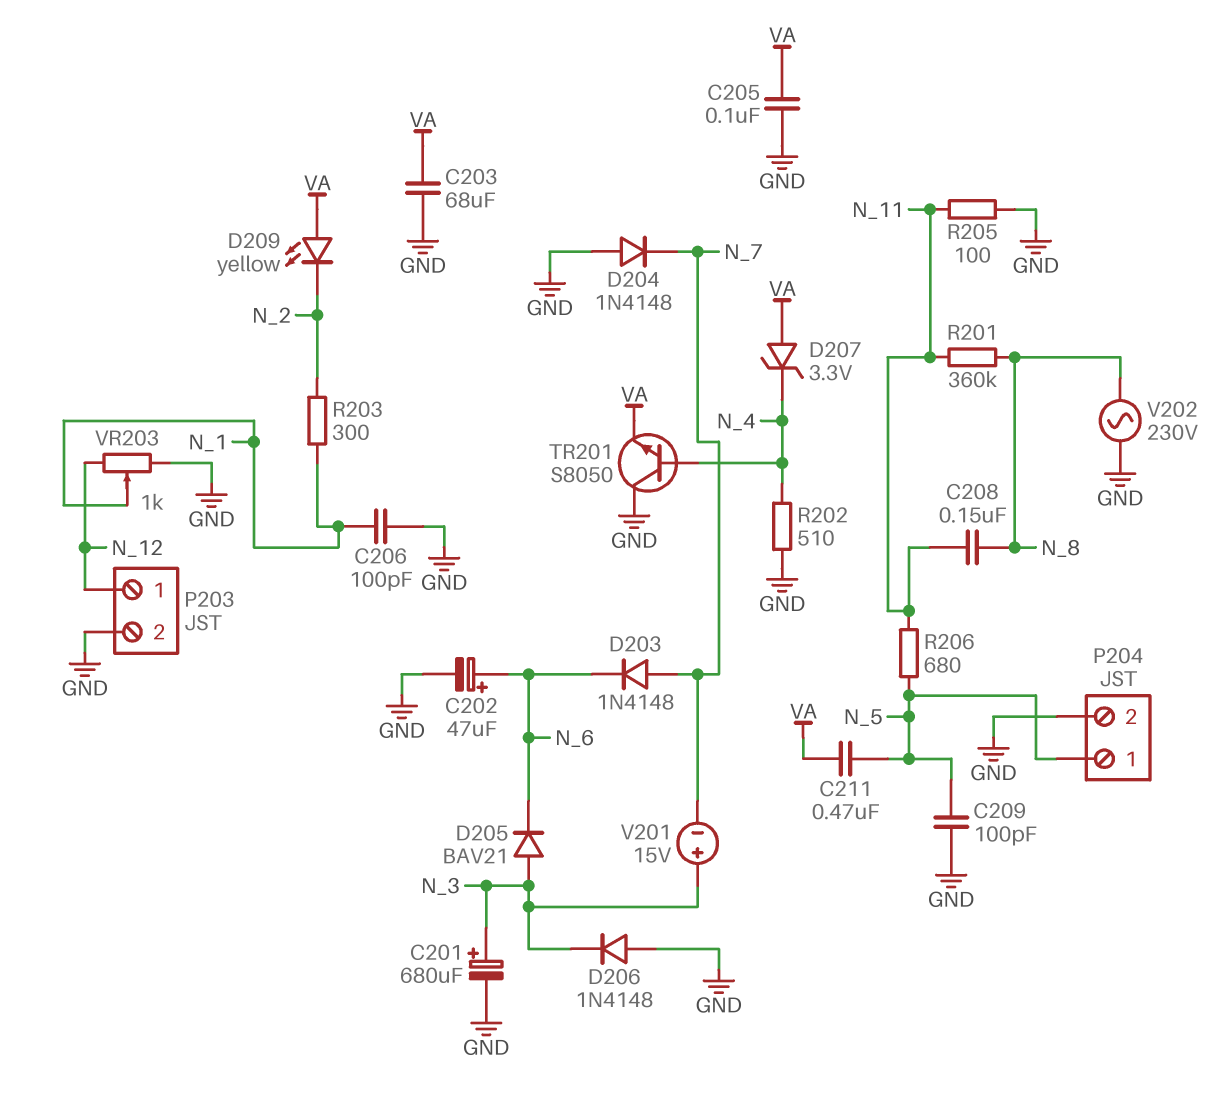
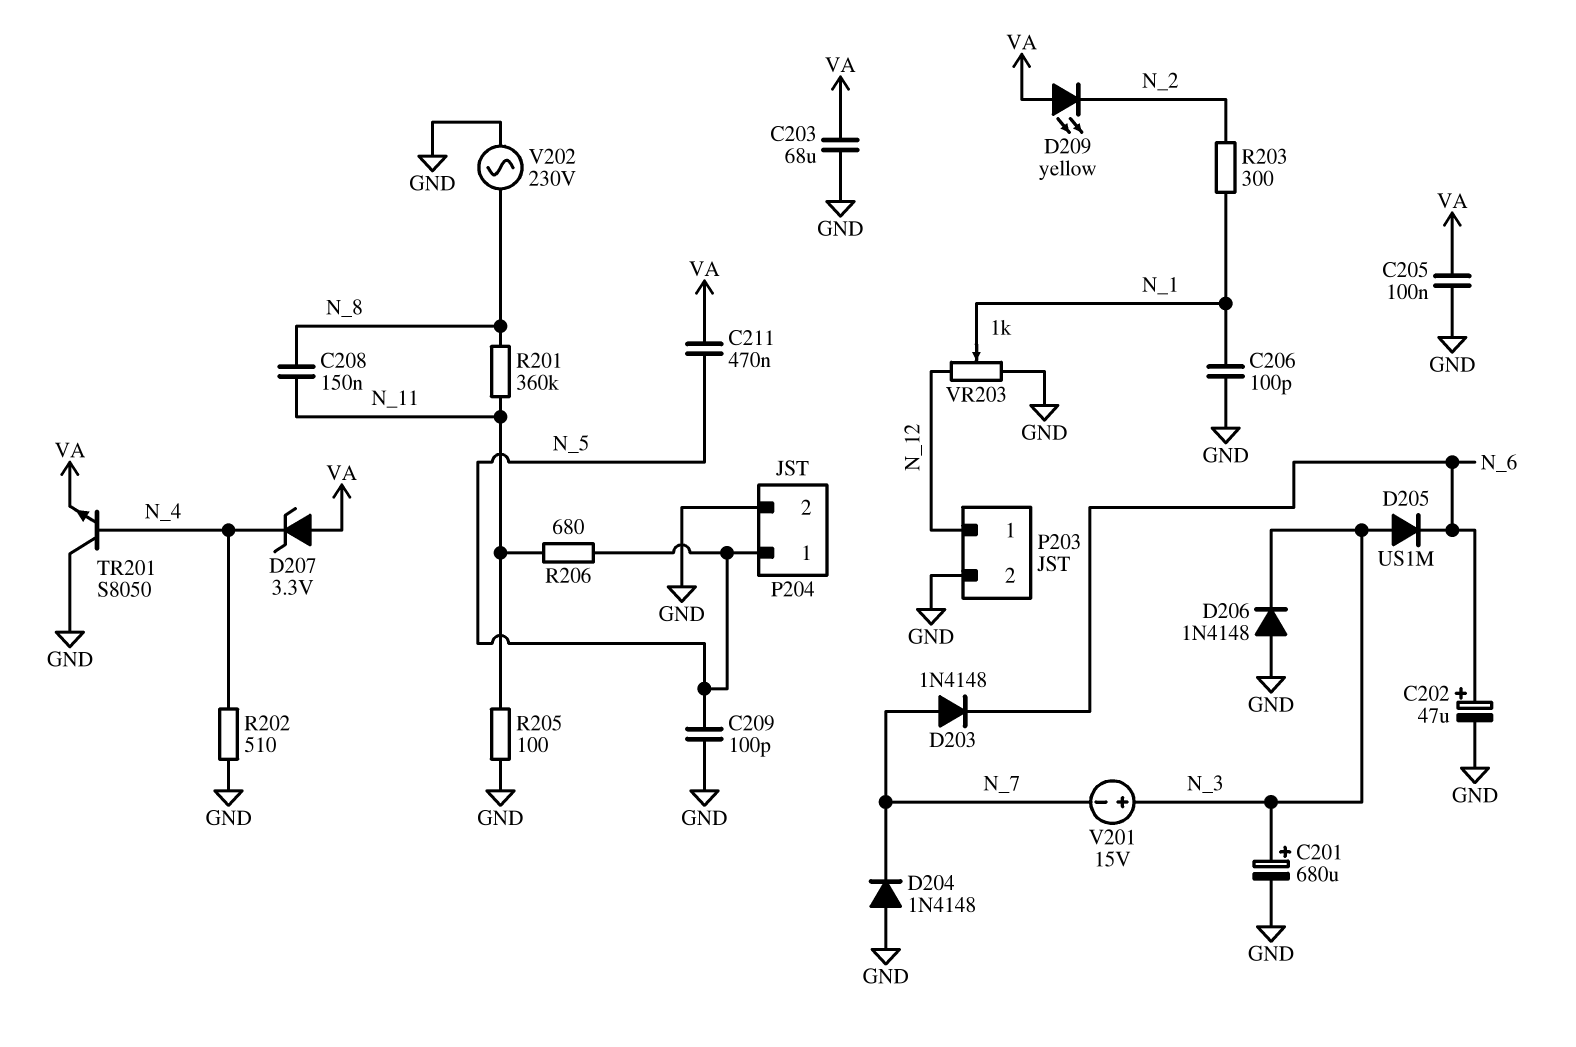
D205: diode BAV21 (A N_3, K N_6) -> diode US1M (A N_3, K N_6)

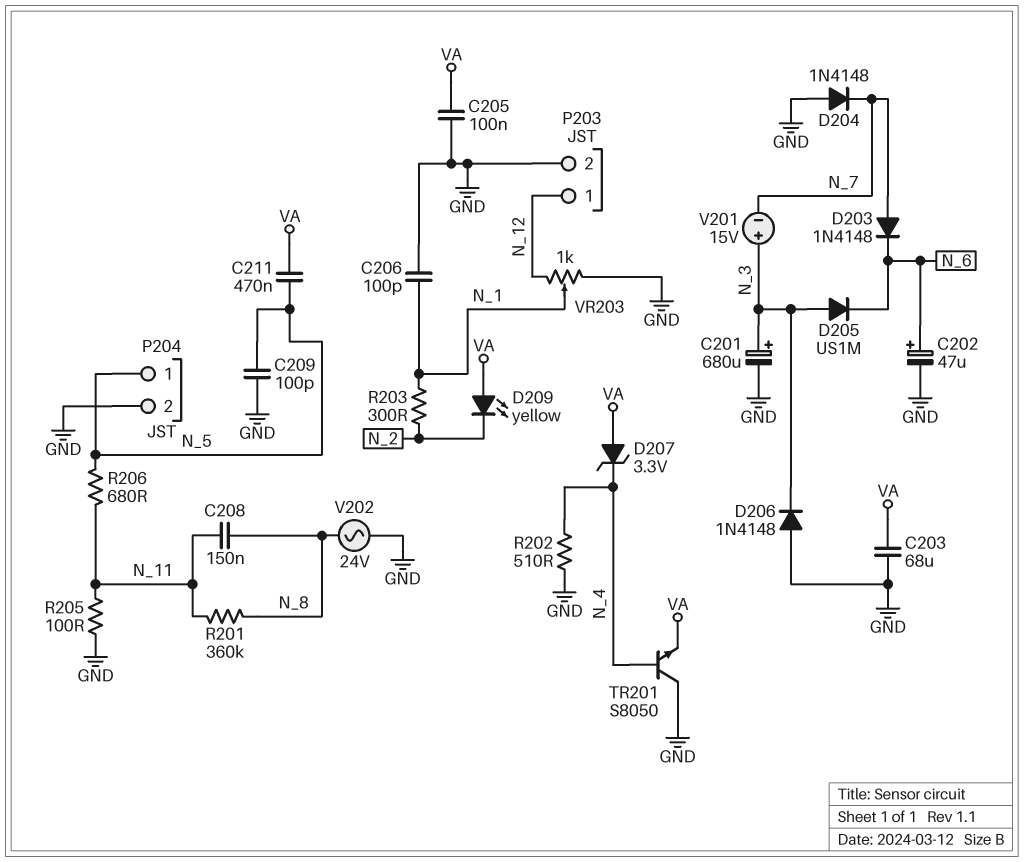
V202: AC 230V (GND, N_8) -> AC 24V (GND, N_8)

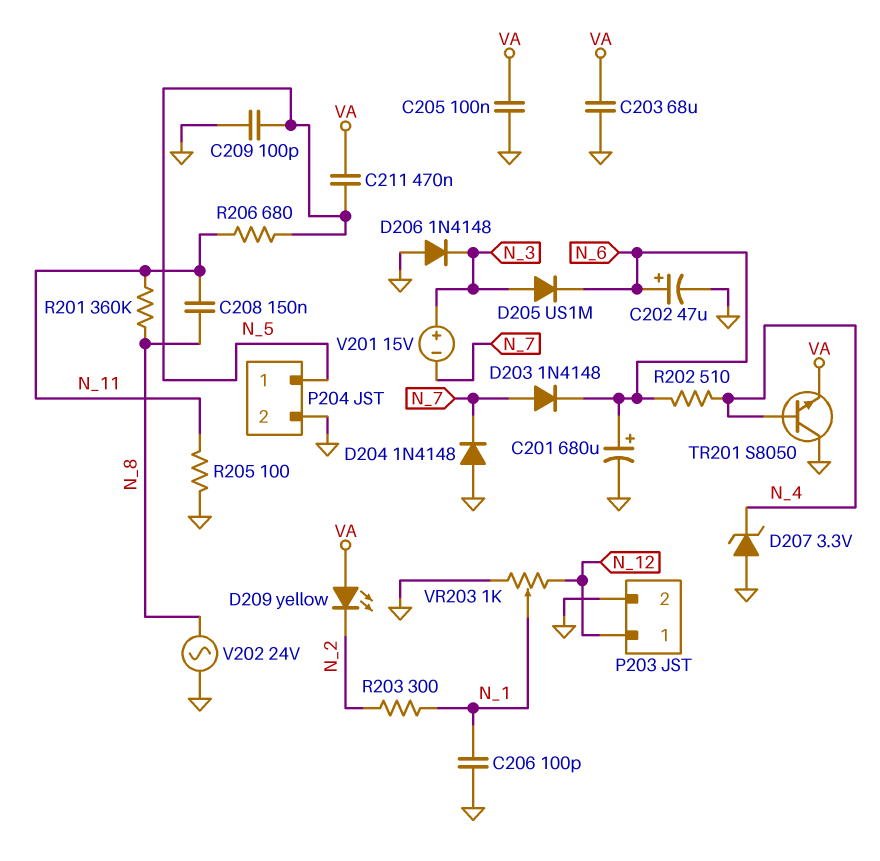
C201: 680uF (plus N_3, minus GND) -> 680uF (plus N_6, minus GND)
D207: zener 3.3V (A VA, K N_4) -> zener 3.3V (A GND, K N_4)
R202: 510 (GND, N_4) -> 510 (N_4, N_6)

